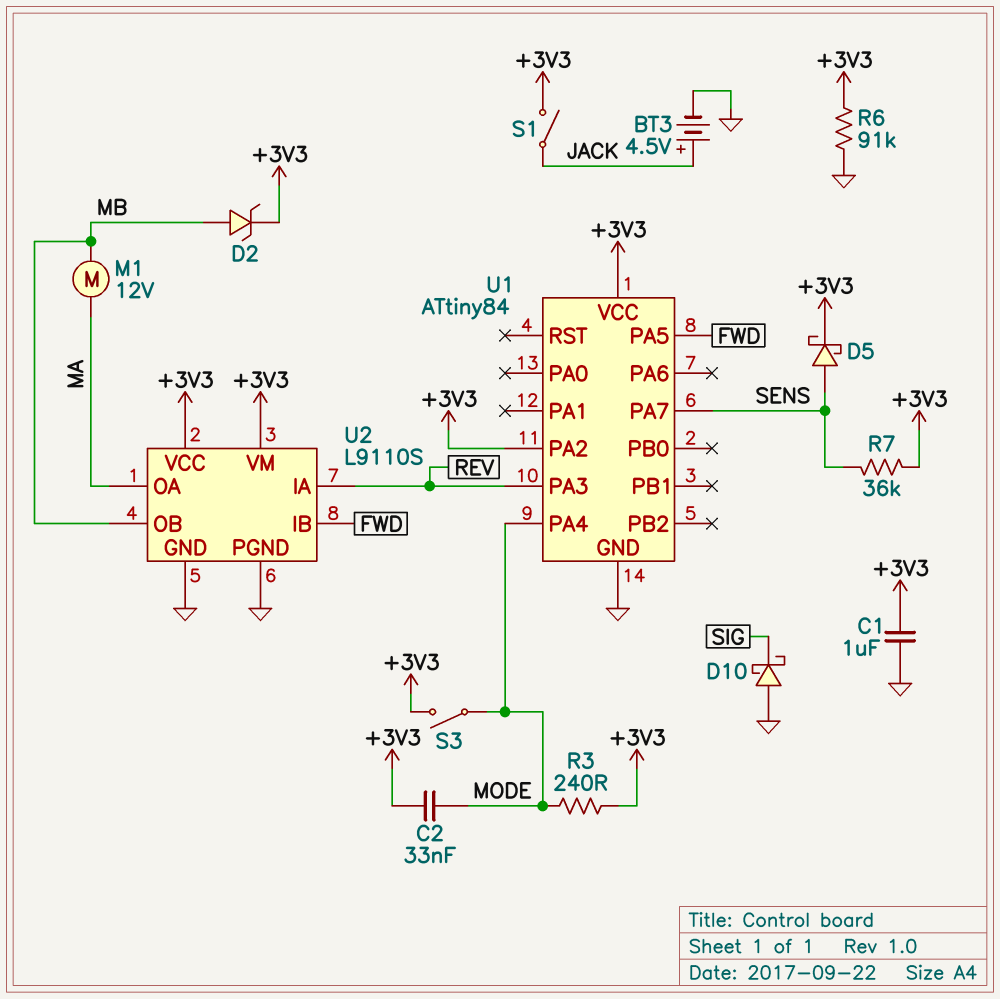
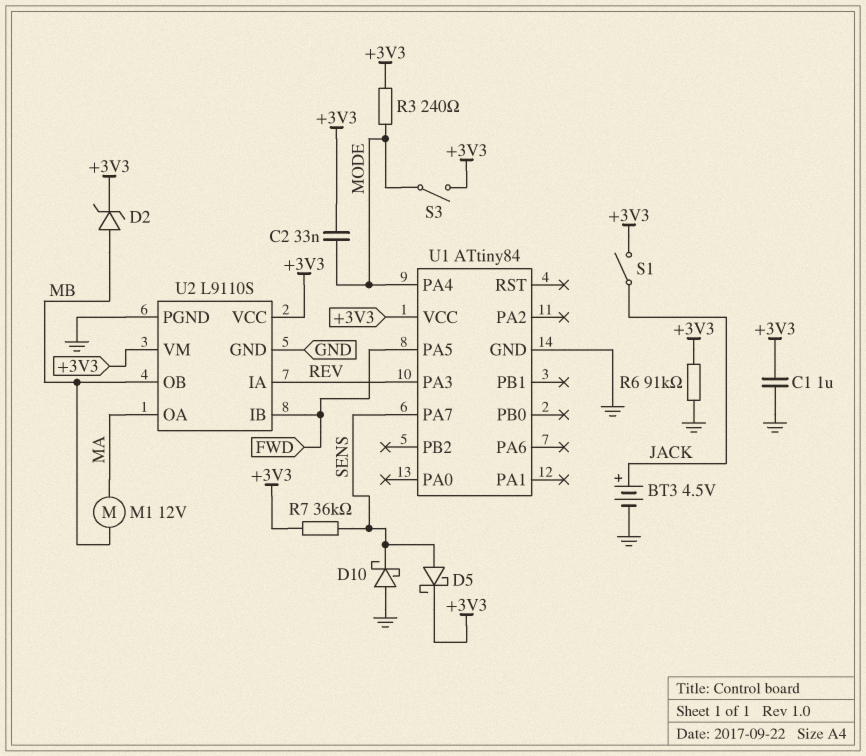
D10: schottky (A GND, K SIG) -> schottky (A GND, K SENS)
U1 pin PA2: +3V3 -> none

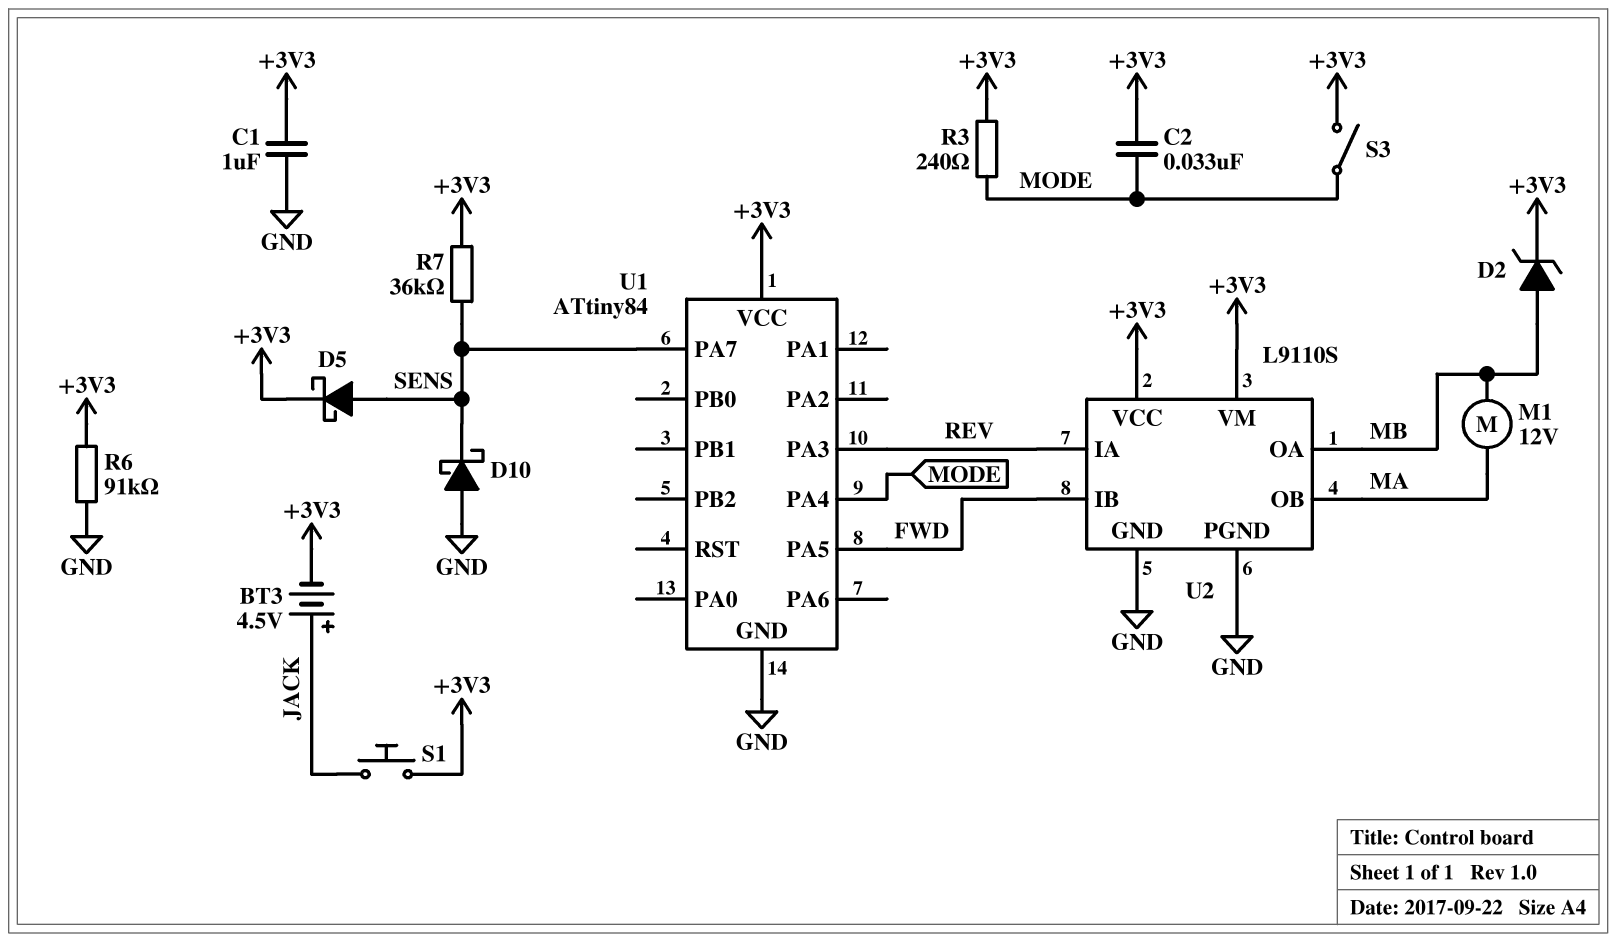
BT3: 4.5V (plus JACK, minus GND) -> 4.5V (plus JACK, minus +3V3)
S1: switch (+3V3, JACK) -> button (+3V3, JACK)
U2 pin OA: MA -> MB
U2 pin OB: MB -> MA

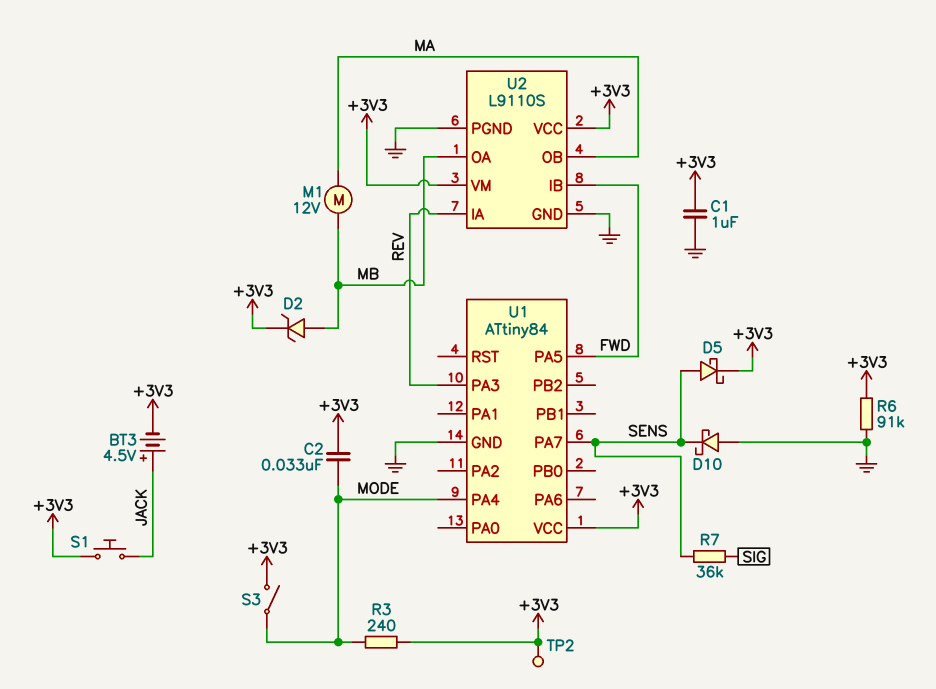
R7: 36k (+3V3, SENS) -> 36k (SENS, SIG)
TP2: none -> test point (+3V3)

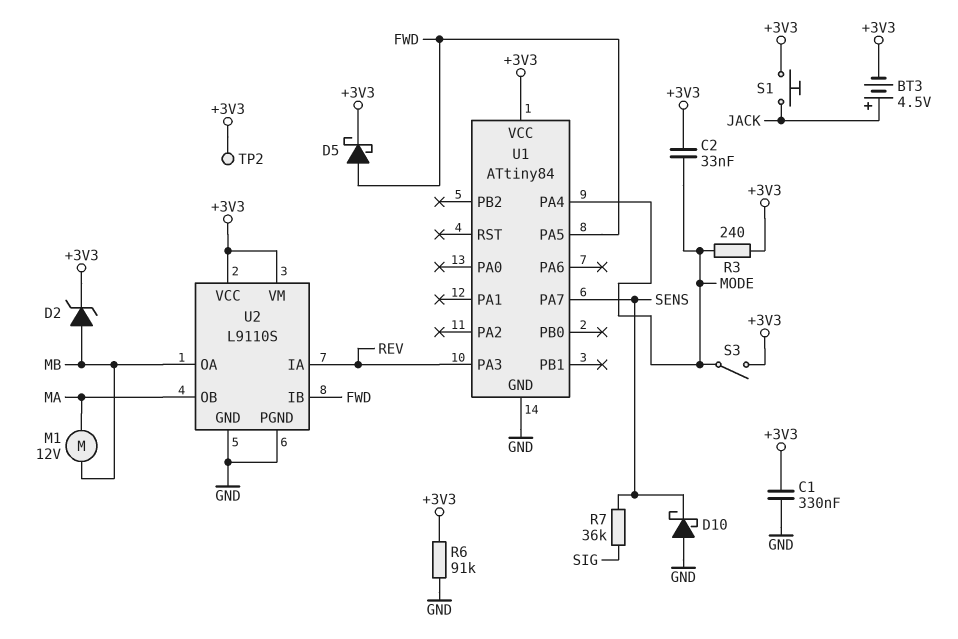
C1: 1uF (+3V3, GND) -> 330nF (+3V3, GND)
D5: schottky (A SENS, K +3V3) -> schottky (A FWD, K +3V3)

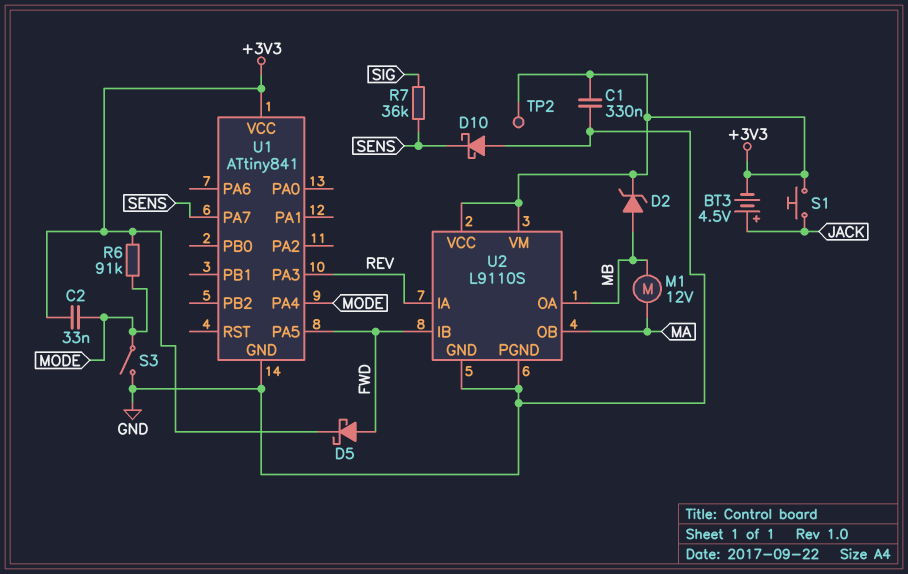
R3: 240 (+3V3, MODE) -> none
R6: 91k (+3V3, GND) -> 91k (+3V3, MODE)
S3: switch (+3V3, MODE) -> switch (GND, MODE)
U1: ATtiny84 -> ATtiny841

